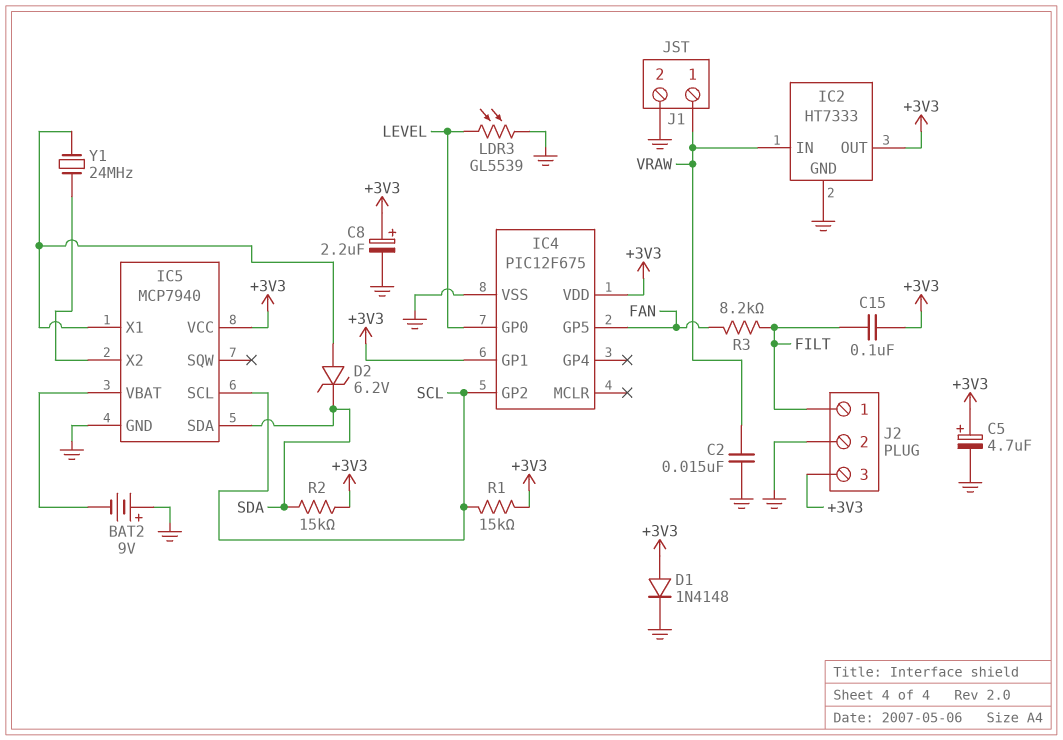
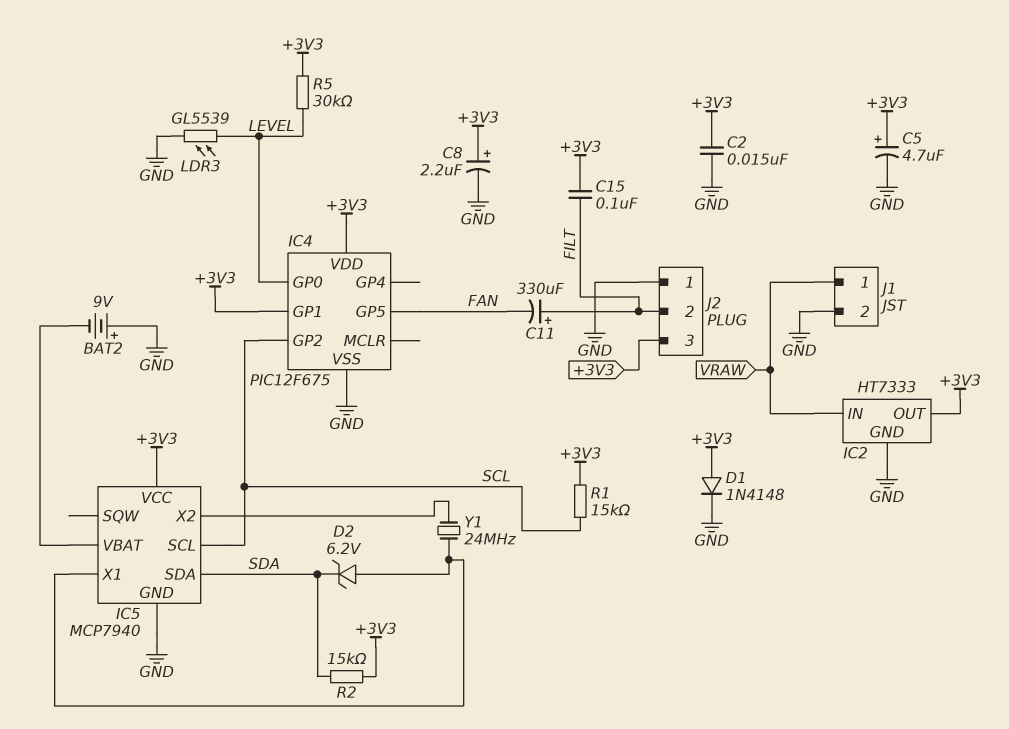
C2: 15nF (GND, VRAW) -> 15nF (+3V3, GND)
C11: none -> 330uF (plus FILT, minus FAN)
J2 pin 1: FILT -> GND
J2 pin 2: GND -> FILT
R3: 8.2k (FAN, FILT) -> none
R5: none -> 30k (+3V3, LEVEL)

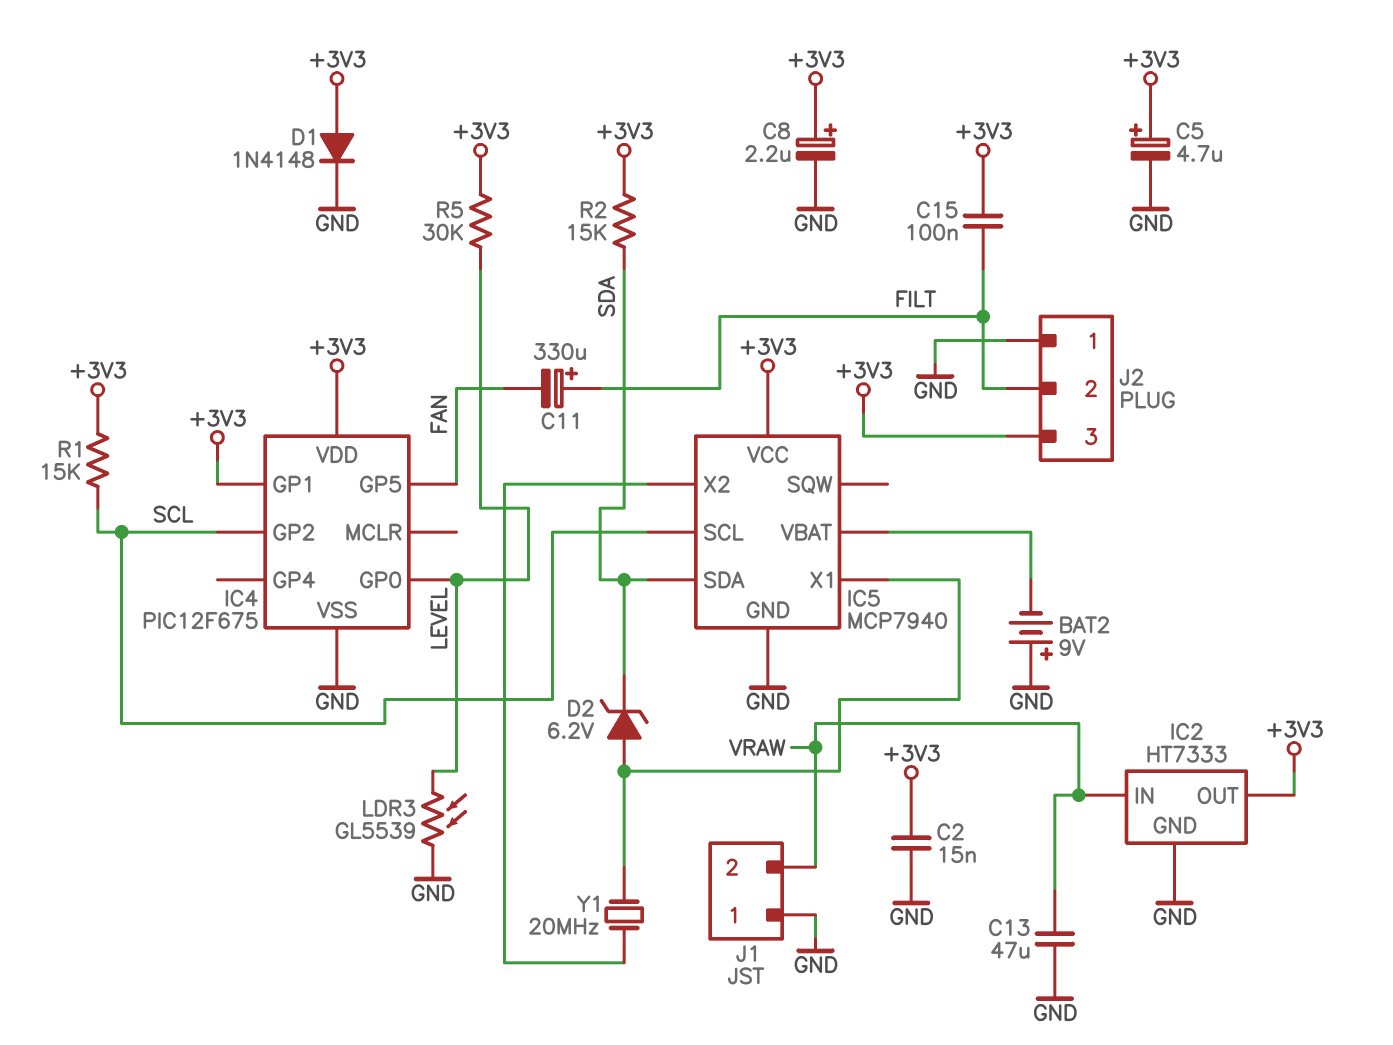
C13: none -> 47uF (GND, VRAW)
J1 pin 1: VRAW -> GND
J1 pin 2: GND -> VRAW
Y1: 24MHz (IC5/X1, IC5/X2) -> 20MHz (IC5/X1, IC5/X2)

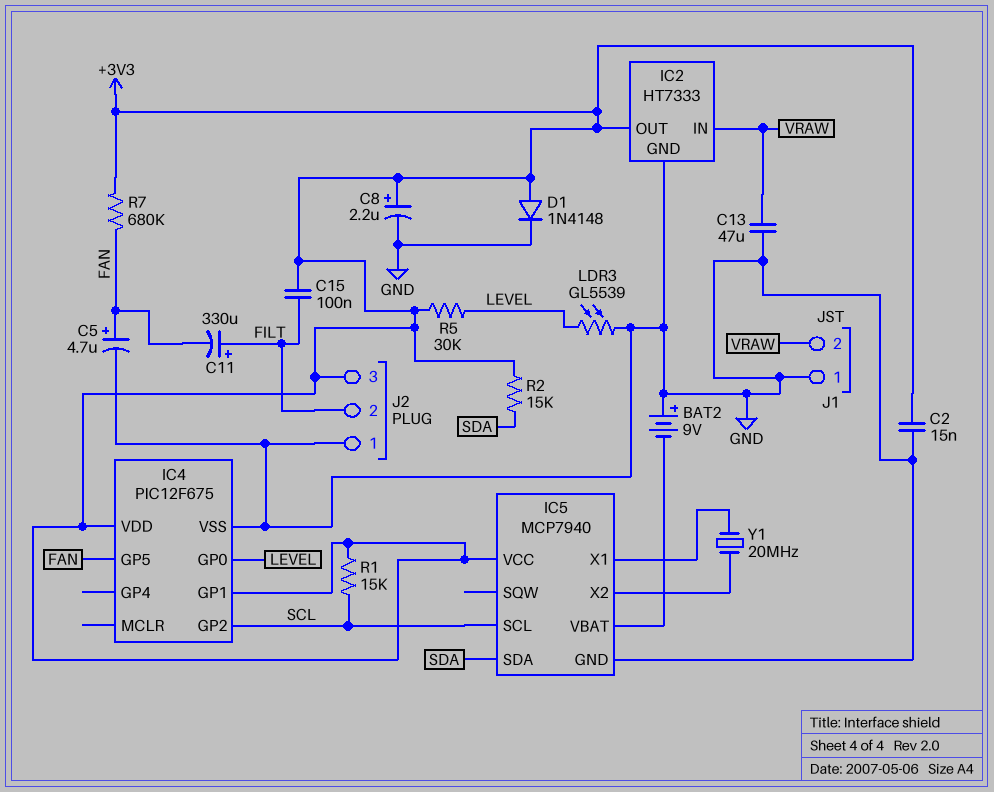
C5: 4.7uF (plus +3V3, minus GND) -> 4.7uF (plus FAN, minus GND)
D2: zener 6.2V (A IC5/X1, K SDA) -> none
R7: none -> 680k (+3V3, FAN)

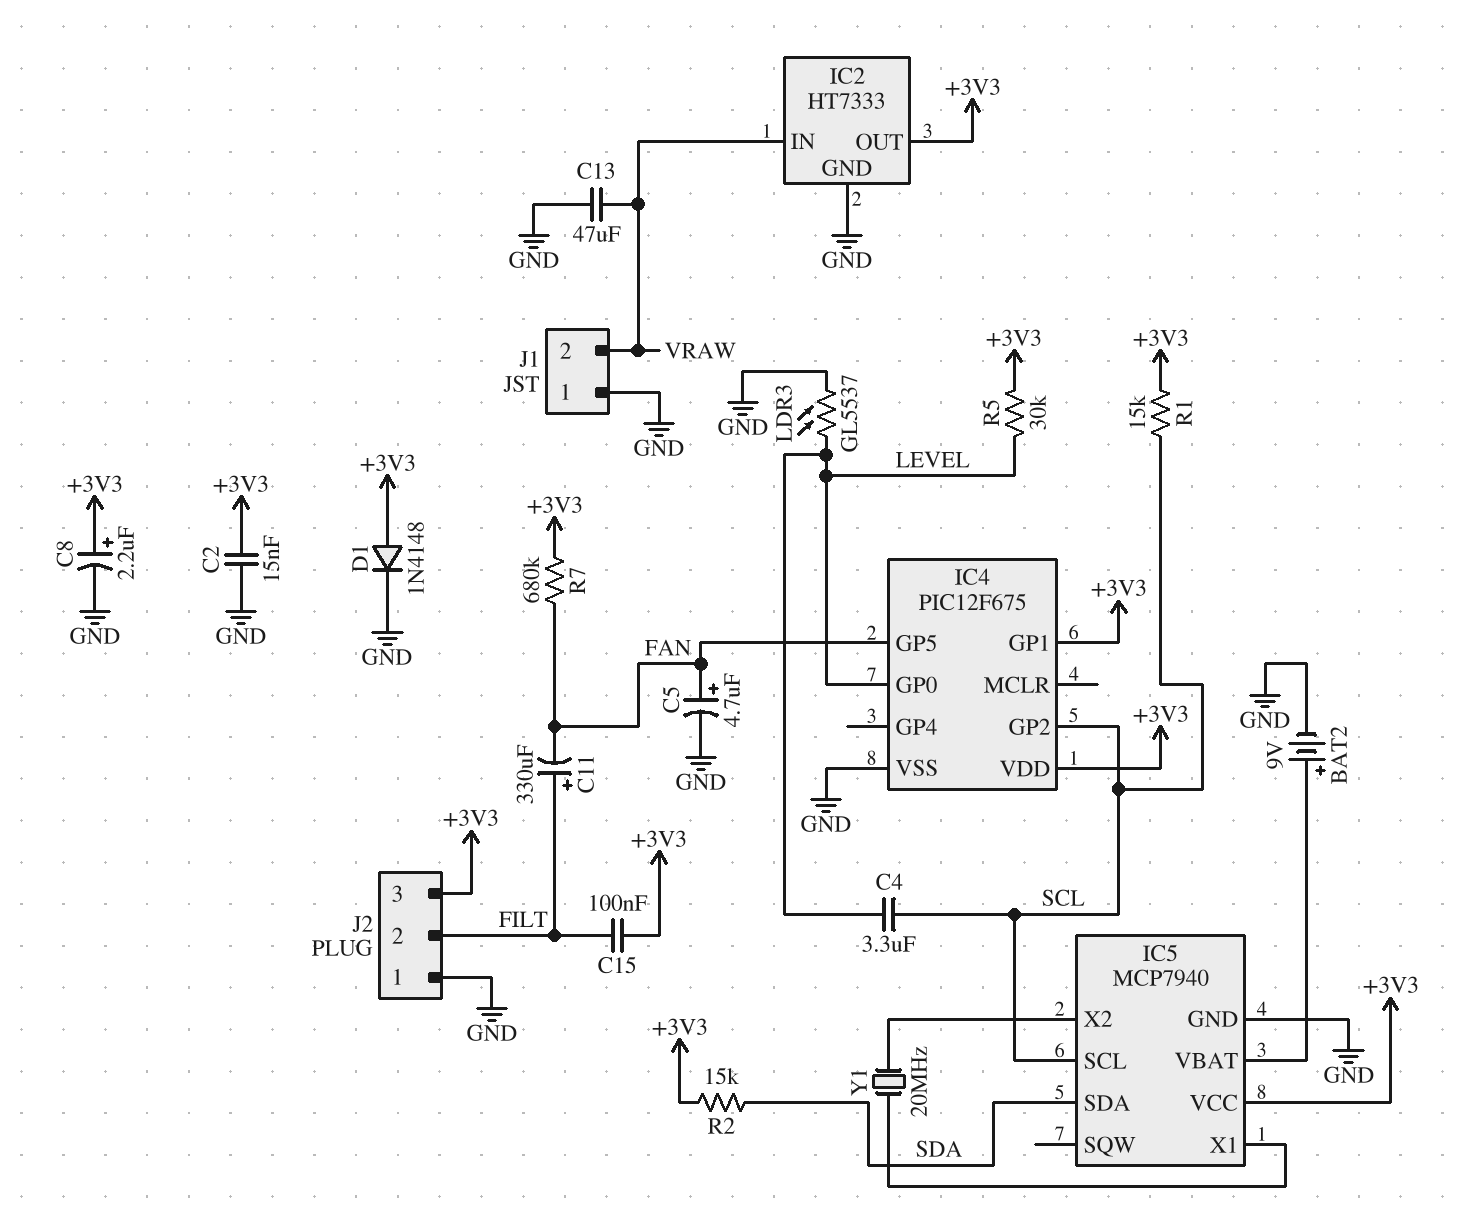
BAT2: 9V (plus GND, minus IC5/VBAT) -> 9V (plus IC5/VBAT, minus GND)
C4: none -> 3.3uF (LEVEL, SCL)
LDR3: GL5539 (GND, LEVEL) -> GL5537 (GND, LEVEL)

